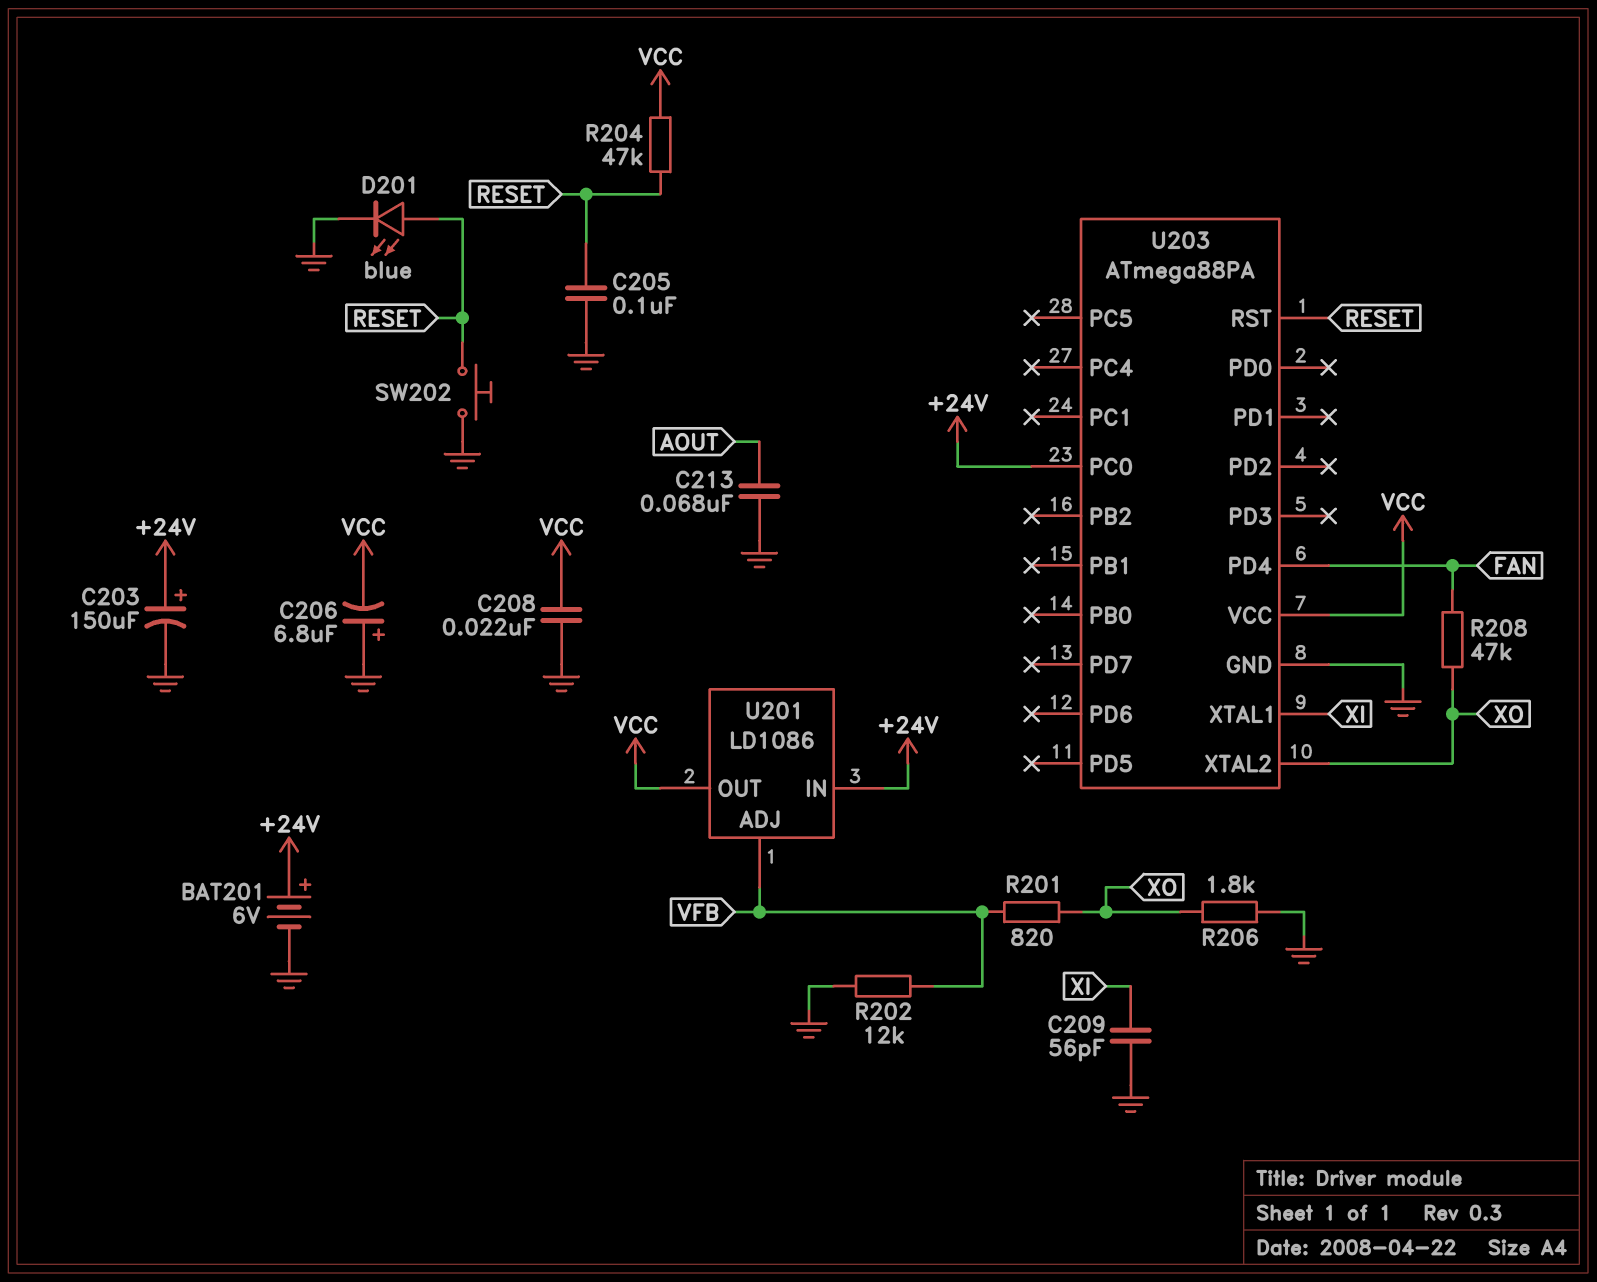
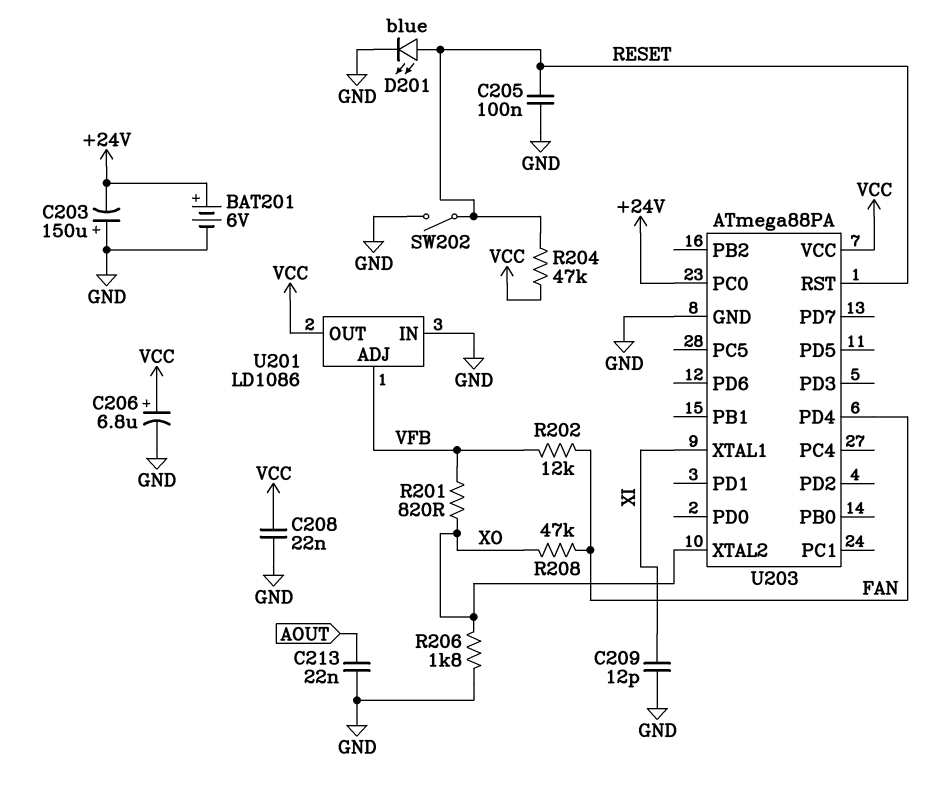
C203: 150uF (plus +24V, minus GND) -> 150uF (plus GND, minus +24V)
C206: 6.8uF (plus GND, minus VCC) -> 6.8uF (plus VCC, minus GND)
C209: 56pF (GND, XI) -> 12pF (GND, XI)
C213: 68nF (AOUT, GND) -> 22nF (AOUT, GND)
R202: 12k (GND, VFB) -> 12k (FAN, VFB)
SW202: button (GND, RESET) -> switch (GND, RESET)
U201 pin IN: +24V -> GND

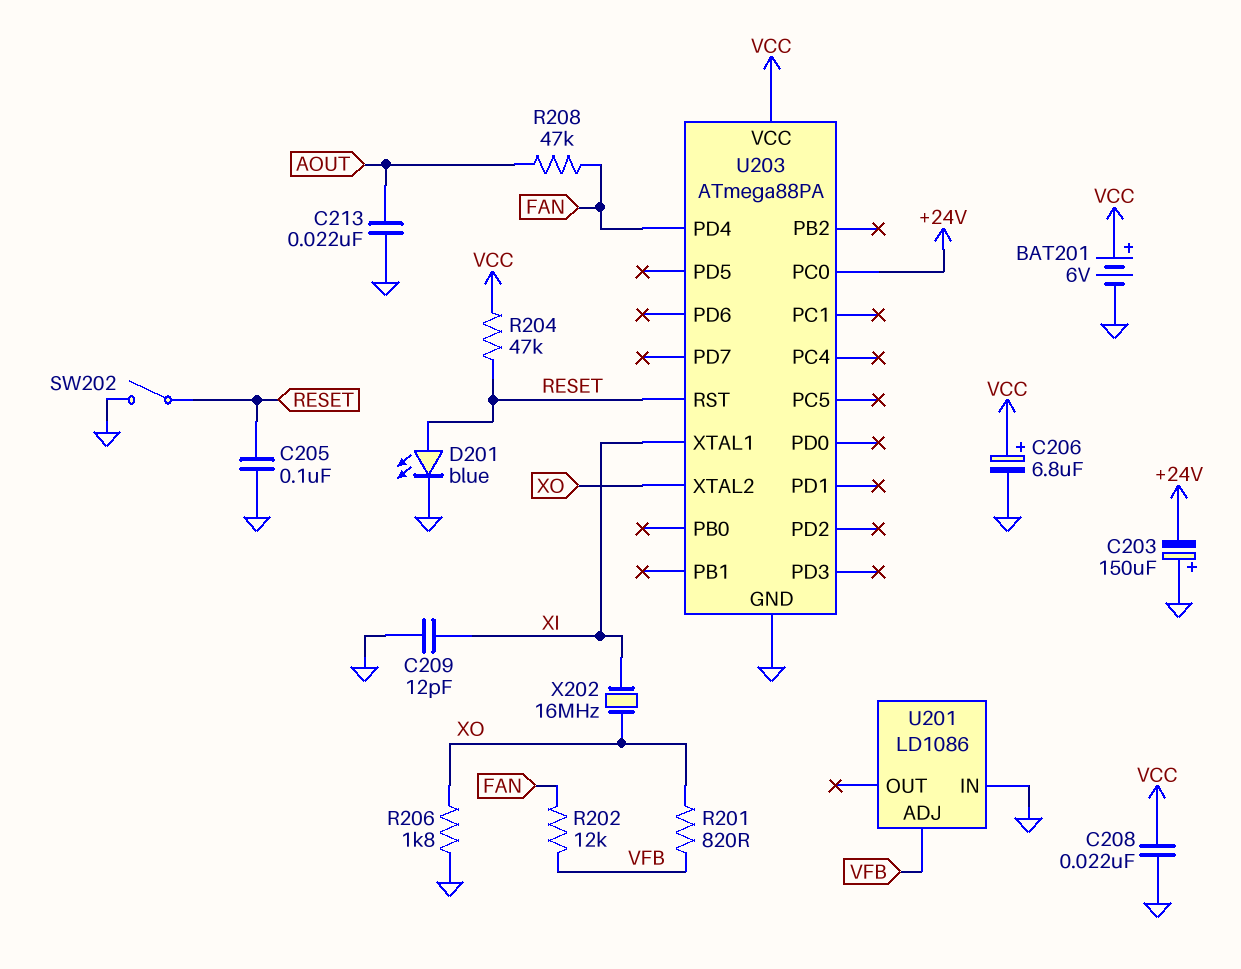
BAT201: 6V (plus +24V, minus GND) -> 6V (plus VCC, minus GND)
R208: 47k (FAN, XO) -> 47k (AOUT, FAN)
U201 pin OUT: VCC -> none
X202: none -> 16MHz (XI, XO)

